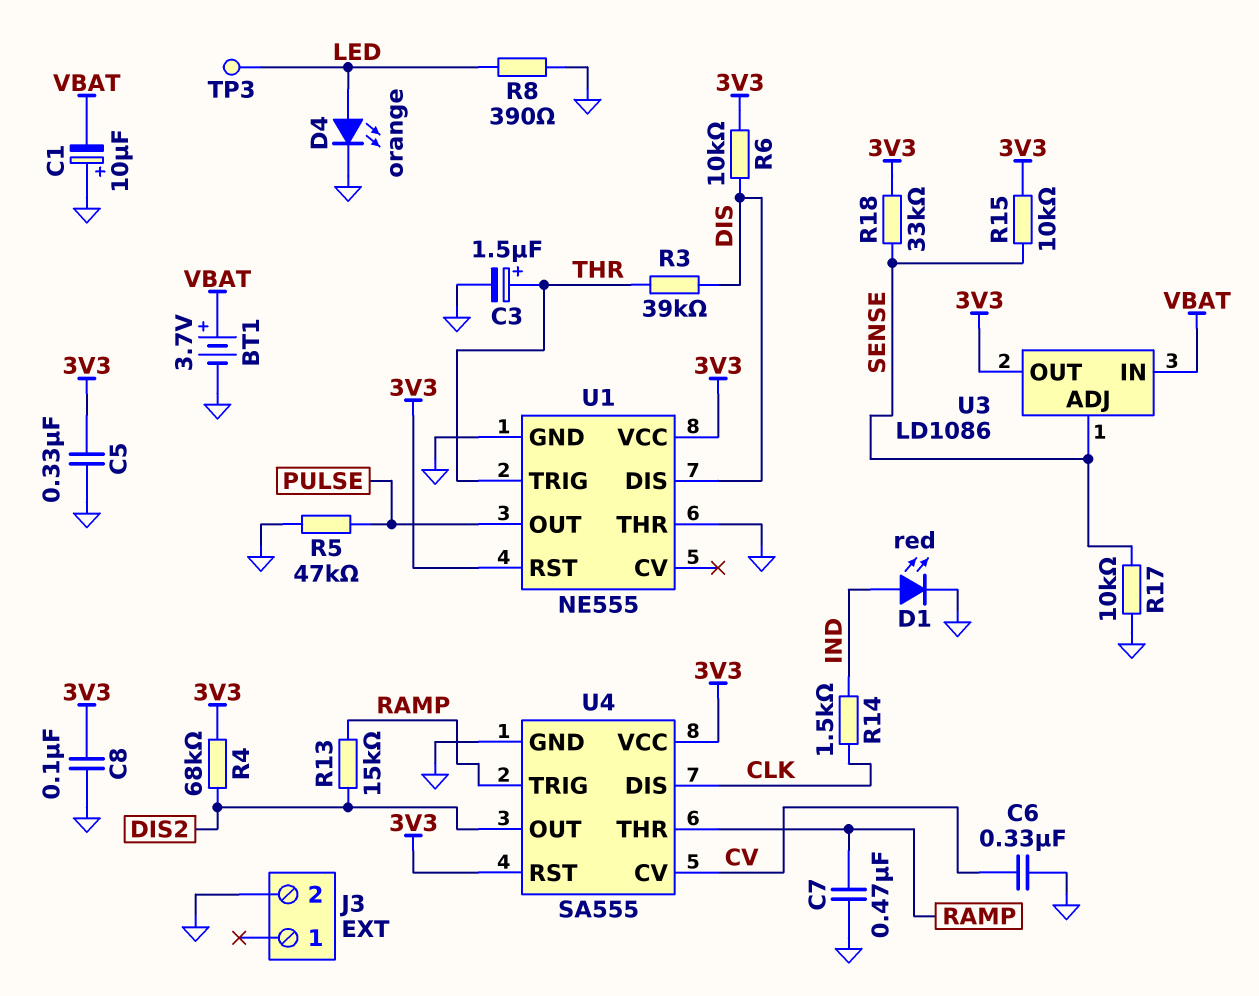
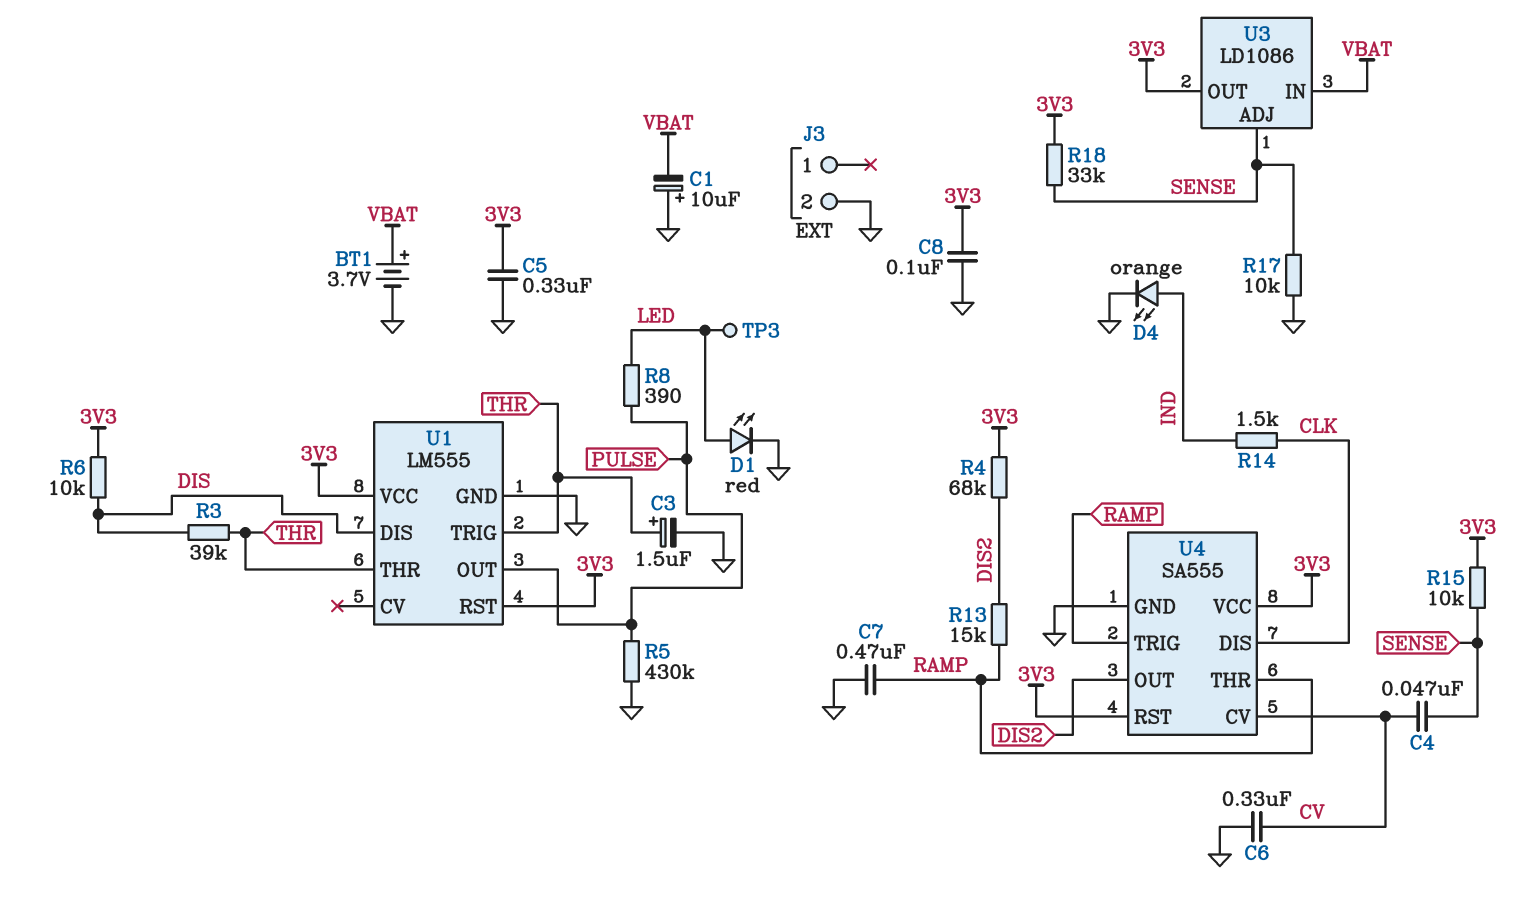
C4: none -> 47nF (CV, SENSE)
D1: LED red (A IND, K GND) -> LED red (A LED, K GND)
D4: LED orange (A LED, K GND) -> LED orange (A IND, K GND)
R5: 47k (GND, PULSE) -> 430k (GND, PULSE)
R8: 390 (GND, LED) -> 390 (LED, PULSE)
U1: NE555 -> LM555
U1 pin THR: GND -> THR

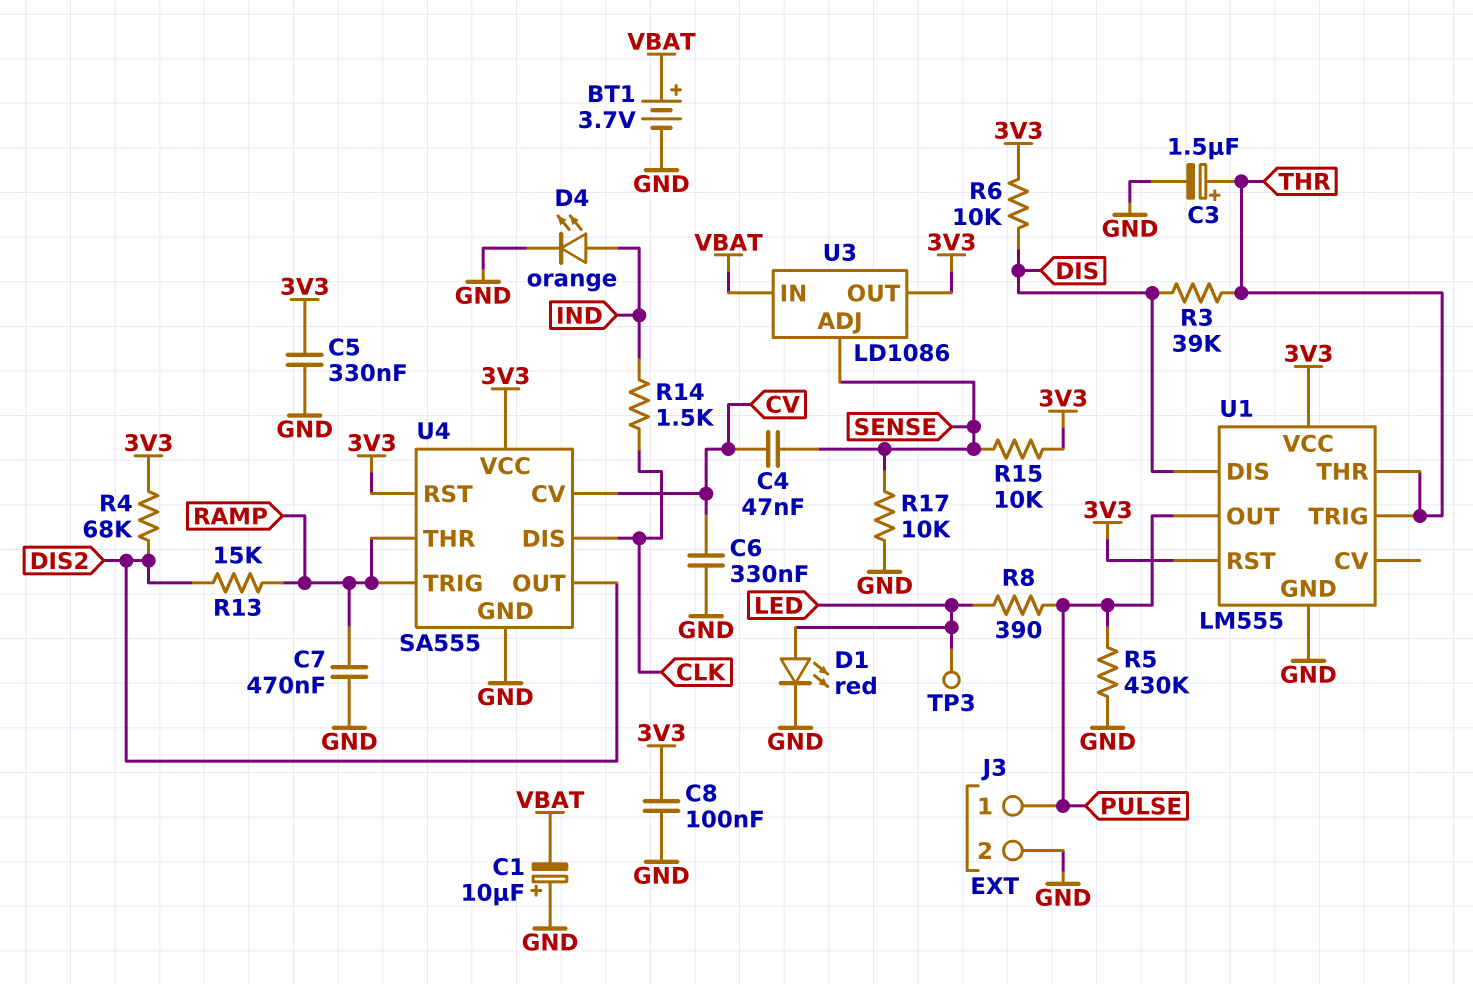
J3 pin 1: none -> PULSE
R18: 33k (3V3, SENSE) -> none

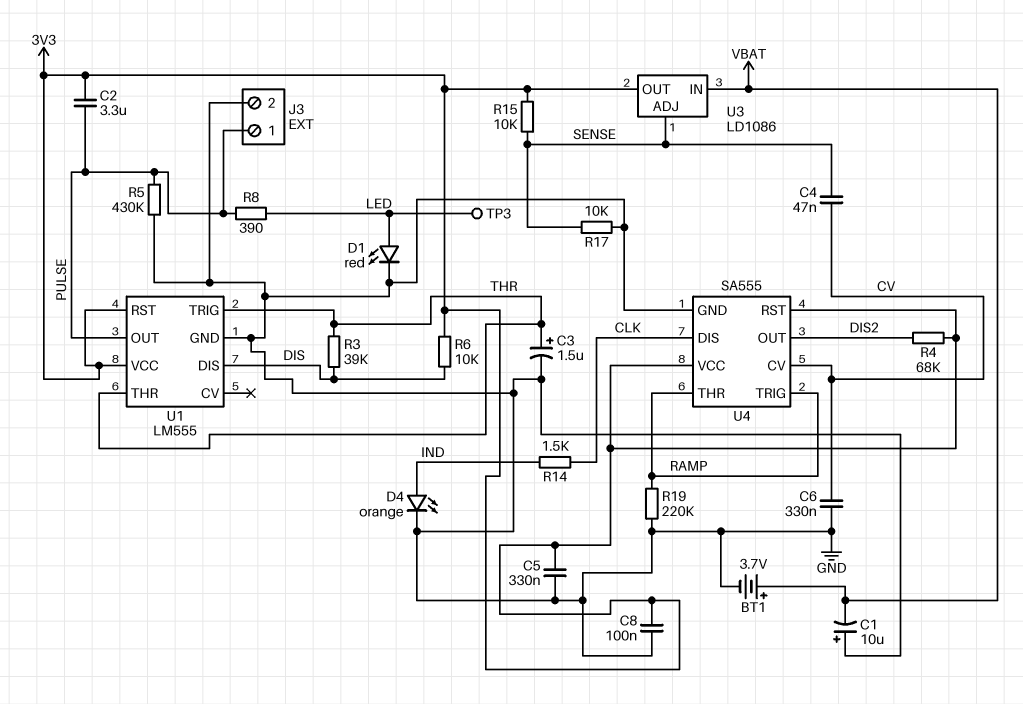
C2: none -> 3.3uF (3V3, PULSE)
C7: 470nF (GND, RAMP) -> none
R13: 15k (DIS2, RAMP) -> none
R19: none -> 220k (GND, RAMP)

